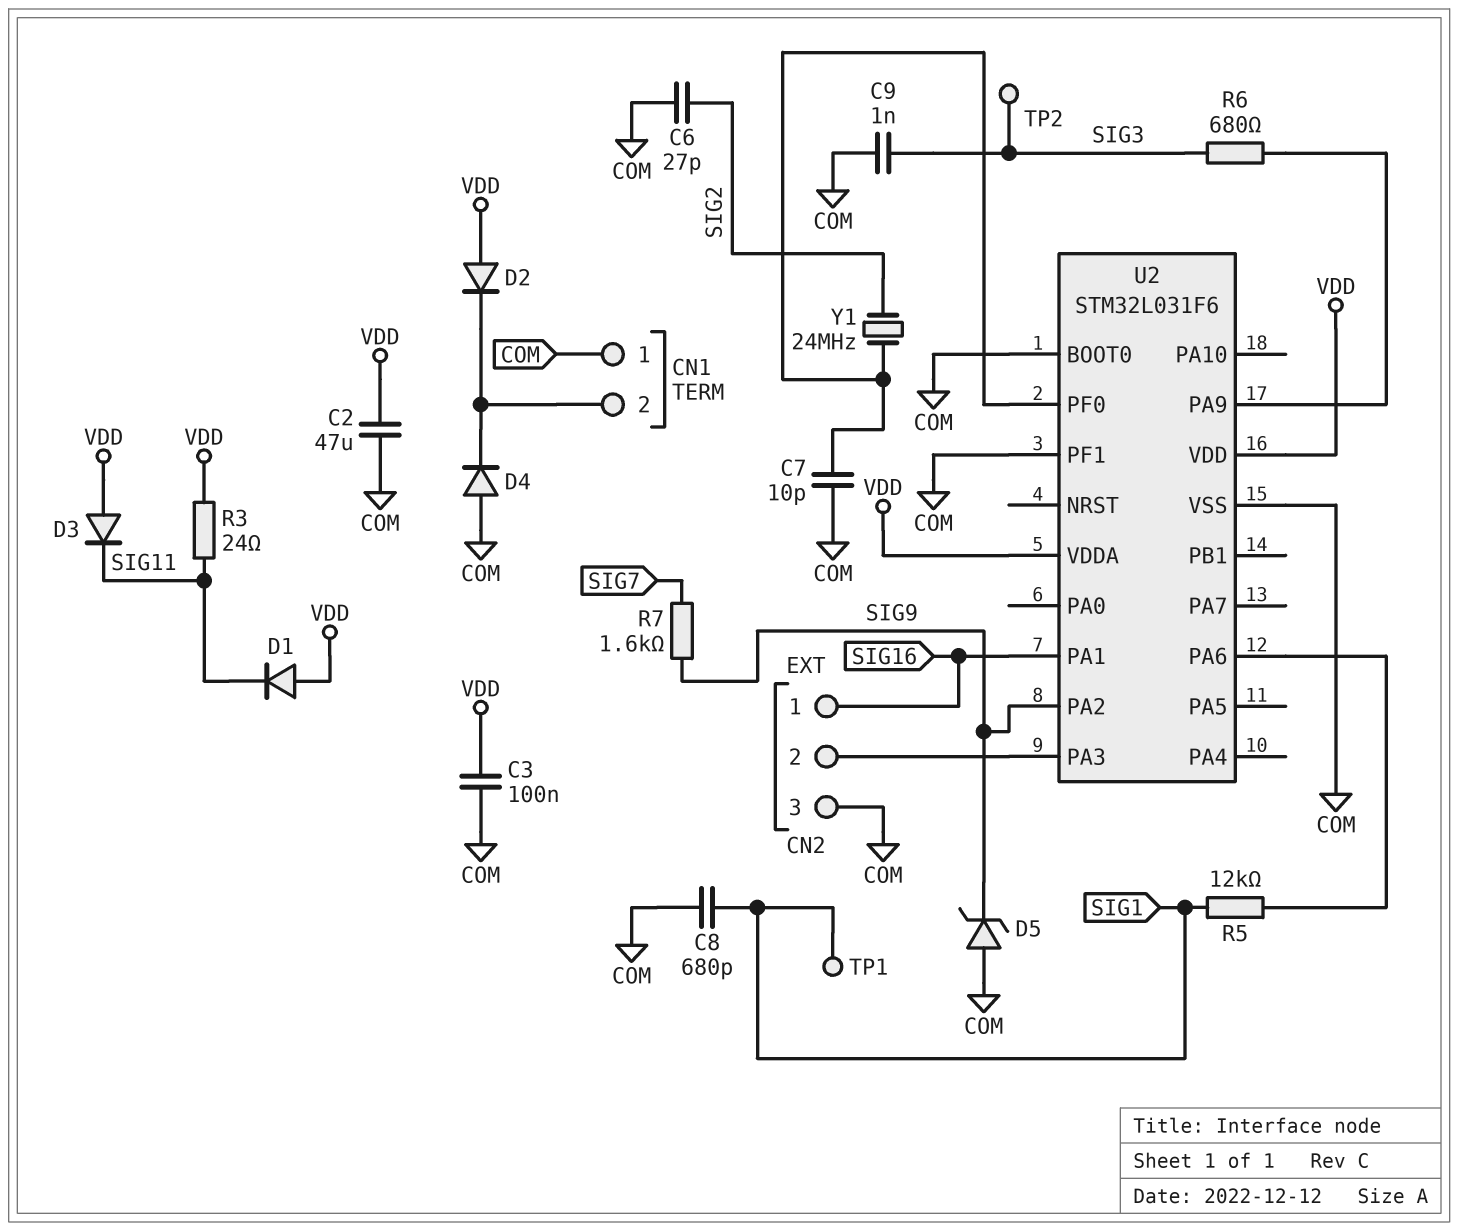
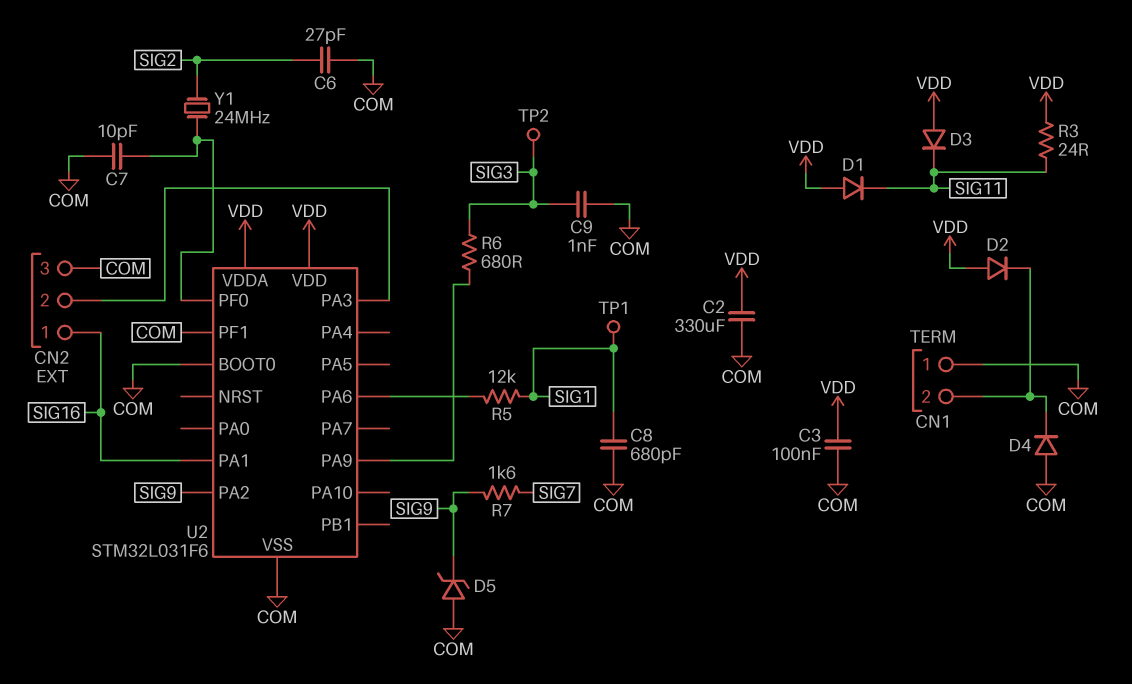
C2: 47uF (COM, VDD) -> 330uF (COM, VDD)

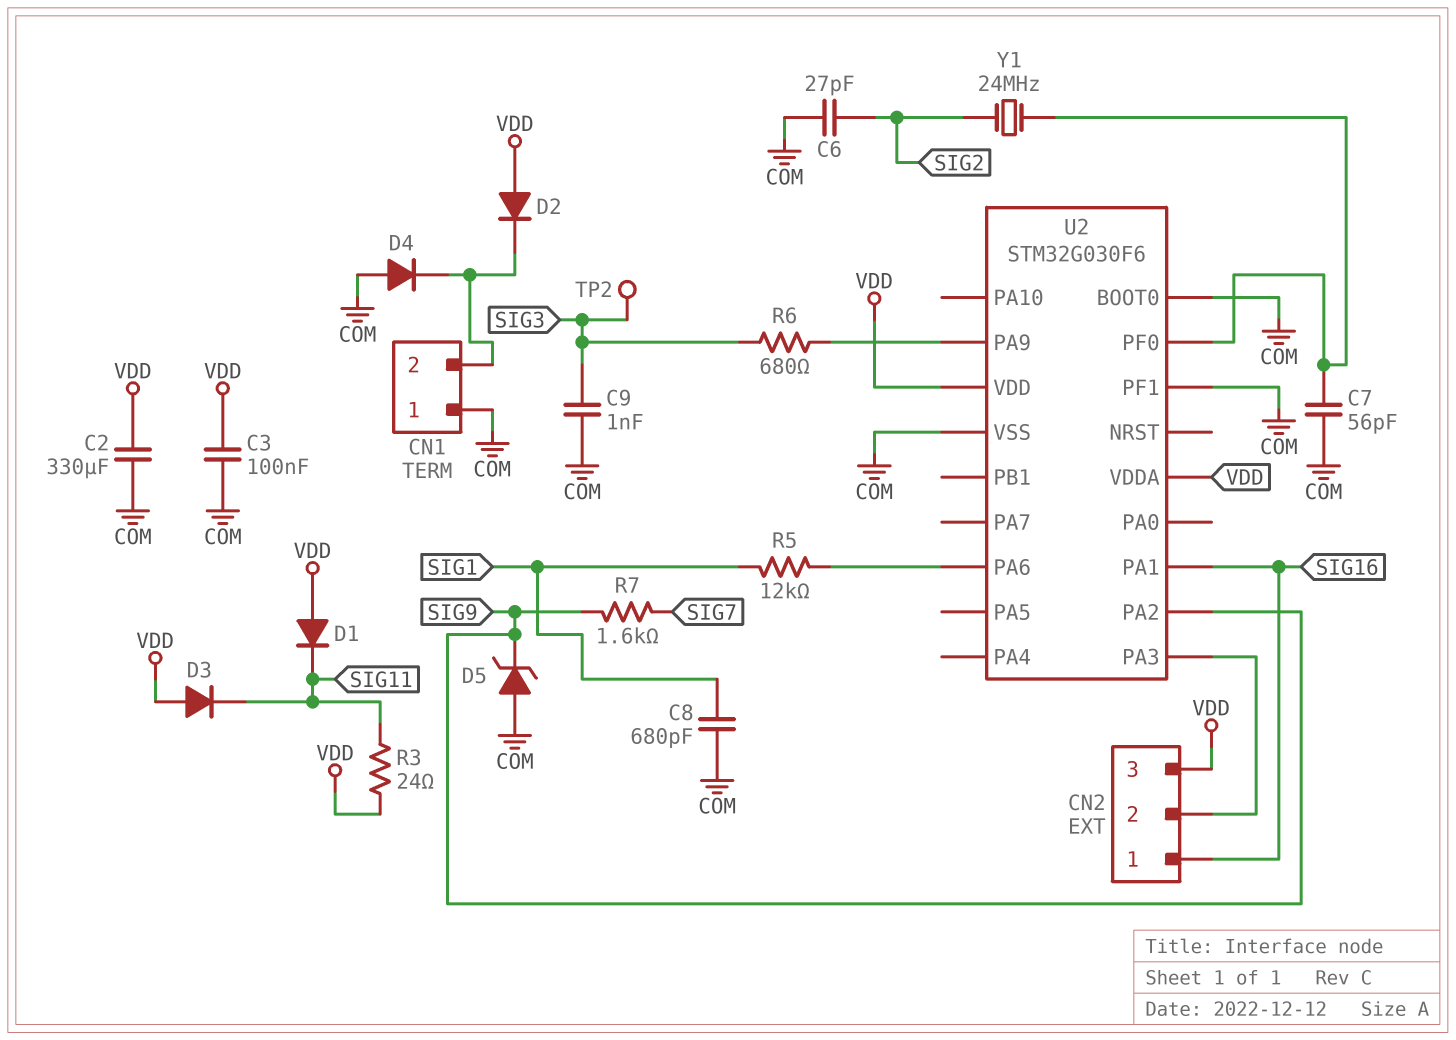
C7: 10pF (COM, U2/PF0) -> 56pF (COM, U2/PF0)
CN2 pin 3: COM -> VDD
TP1: test point (SIG1) -> none
U2: STM32L031F6 -> STM32G030F6

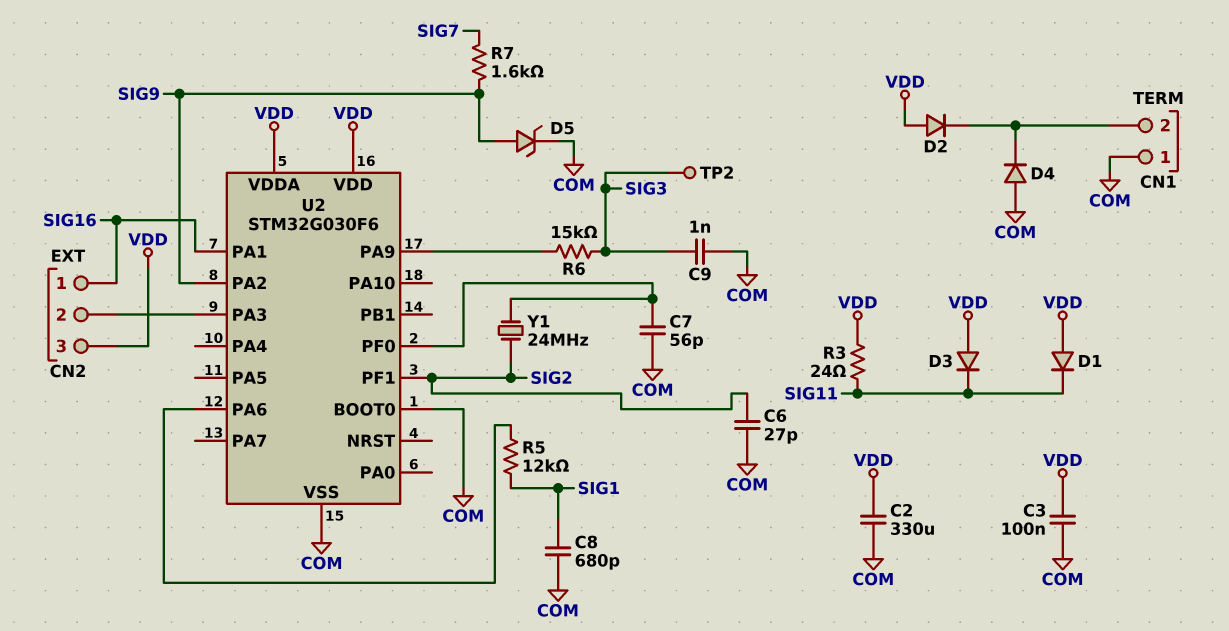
D5: zener (A COM, K SIG9) -> zener (A SIG9, K COM)
R6: 680 (SIG3, U2/PA9) -> 15k (SIG3, U2/PA9)
U2 pin PF1: COM -> SIG2

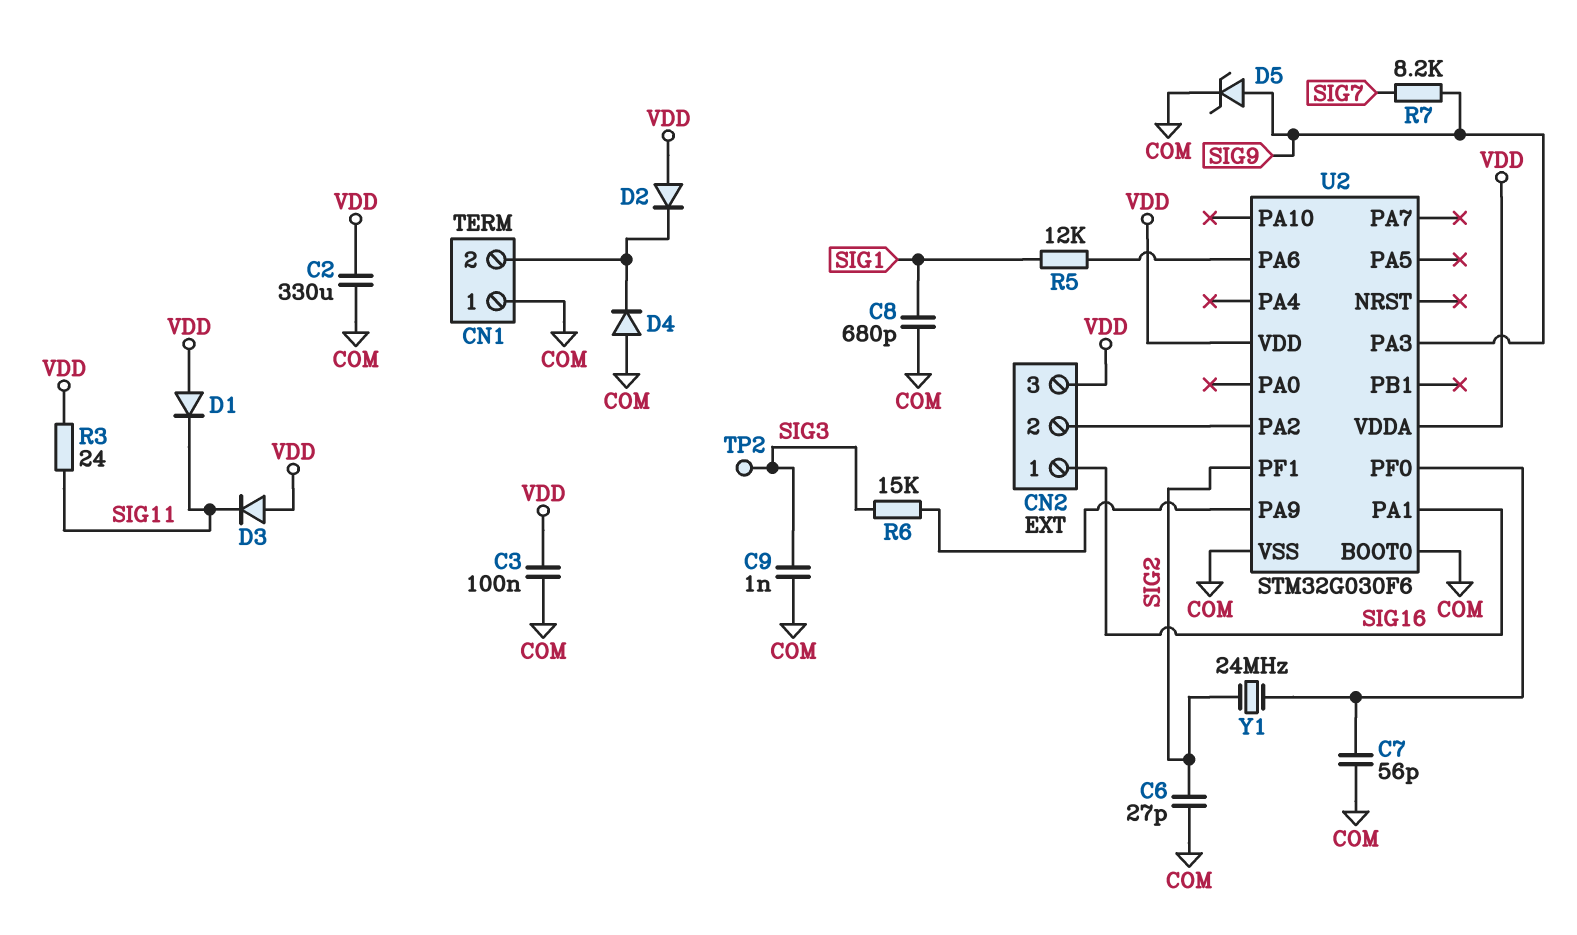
R7: 1.6k (SIG7, SIG9) -> 8.2k (SIG7, SIG9)
U2 pin PA2: SIG9 -> CN2/2
U2 pin PA3: CN2/2 -> SIG9

